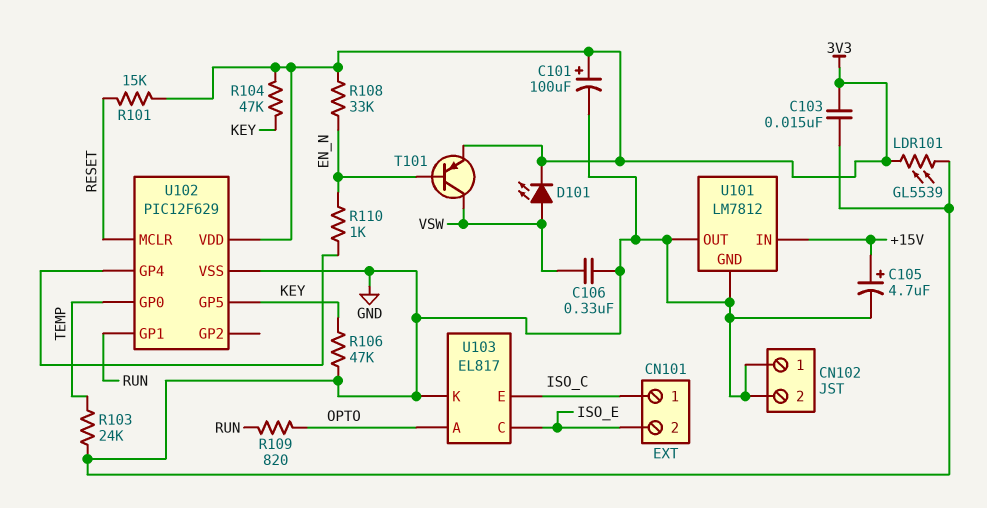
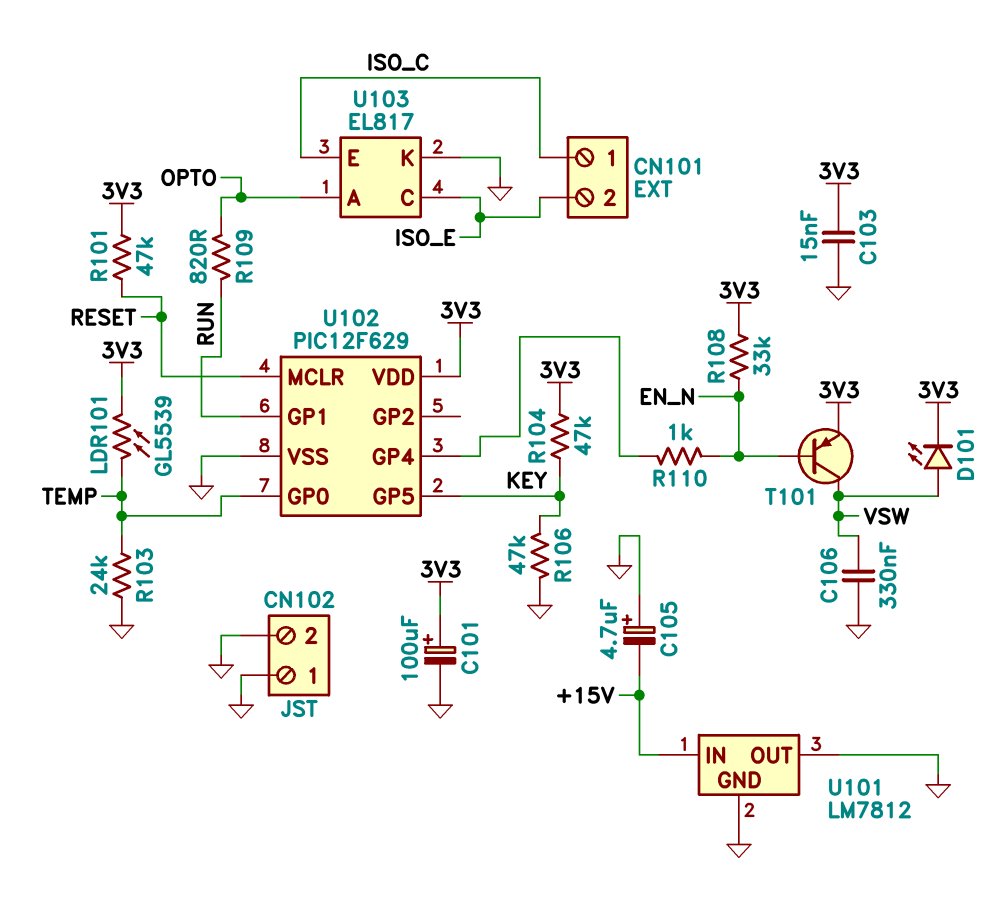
C105: 4.7uF (plus +15V, minus GND) -> 4.7uF (plus GND, minus +15V)
LDR101: GL5539 (3V3, GND) -> GL5539 (3V3, TEMP)
R101: 15k (3V3, RESET) -> 47k (3V3, RESET)

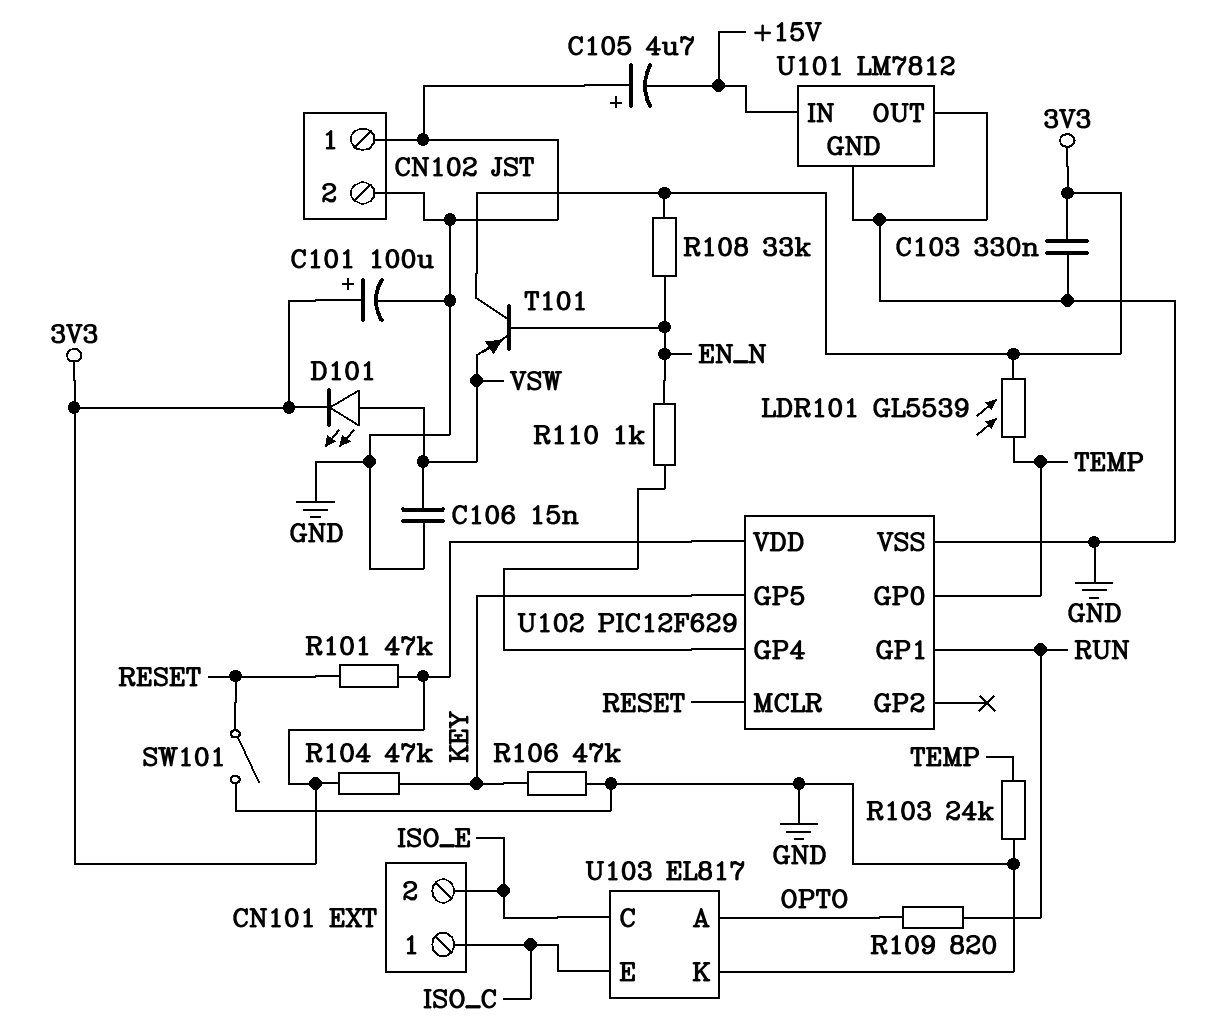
C103: 15nF (3V3, GND) -> 330nF (3V3, GND)
C106: 330nF (GND, VSW) -> 15nF (GND, VSW)
SW101: none -> switch (GND, RESET)
T101: PNP (B EN_N, C VSW, E 3V3) -> PNP (B EN_N, C 3V3, E VSW)

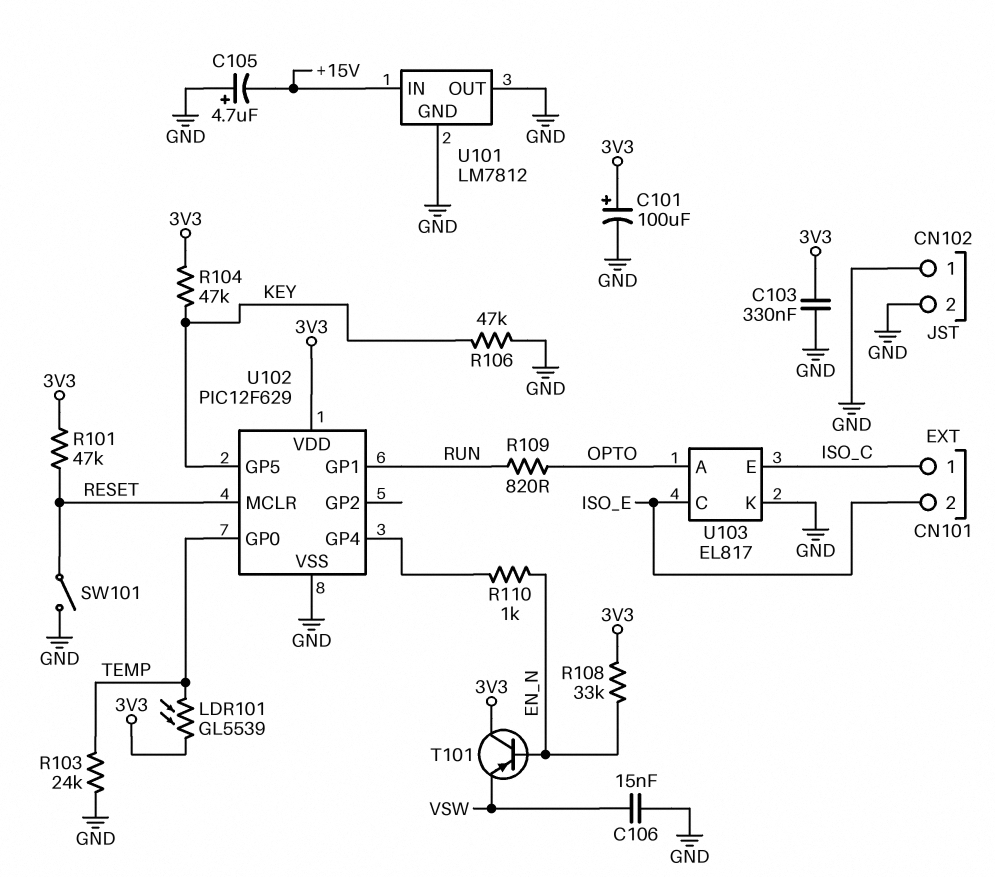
D101: LED (A VSW, K 3V3) -> none

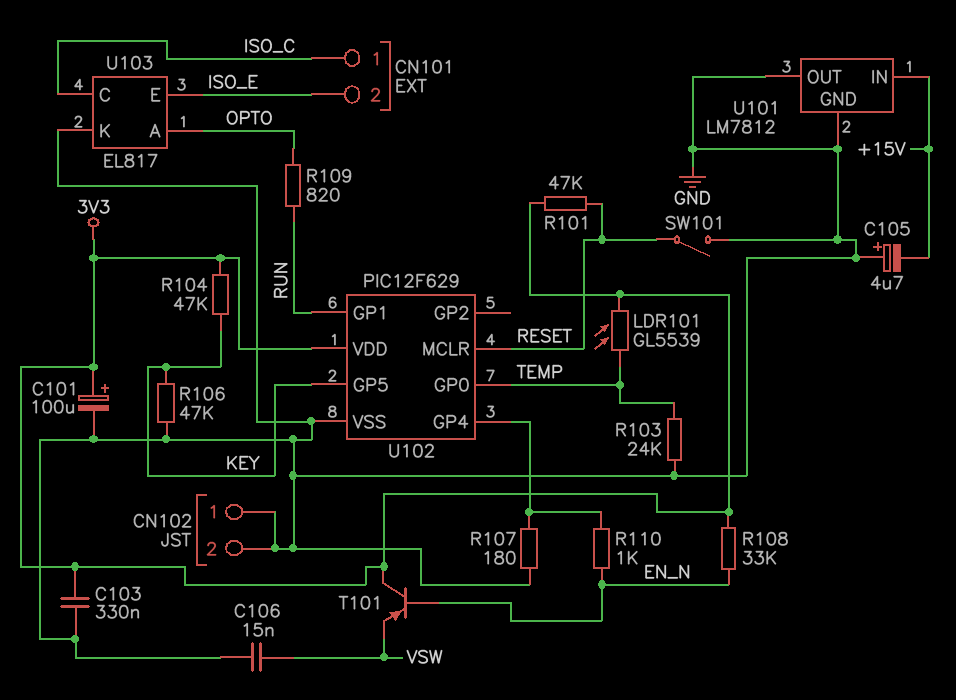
R107: none -> 180 (GND, U102/GP4)
U103 pin C: ISO_E -> ISO_C
U103 pin E: ISO_C -> ISO_E

